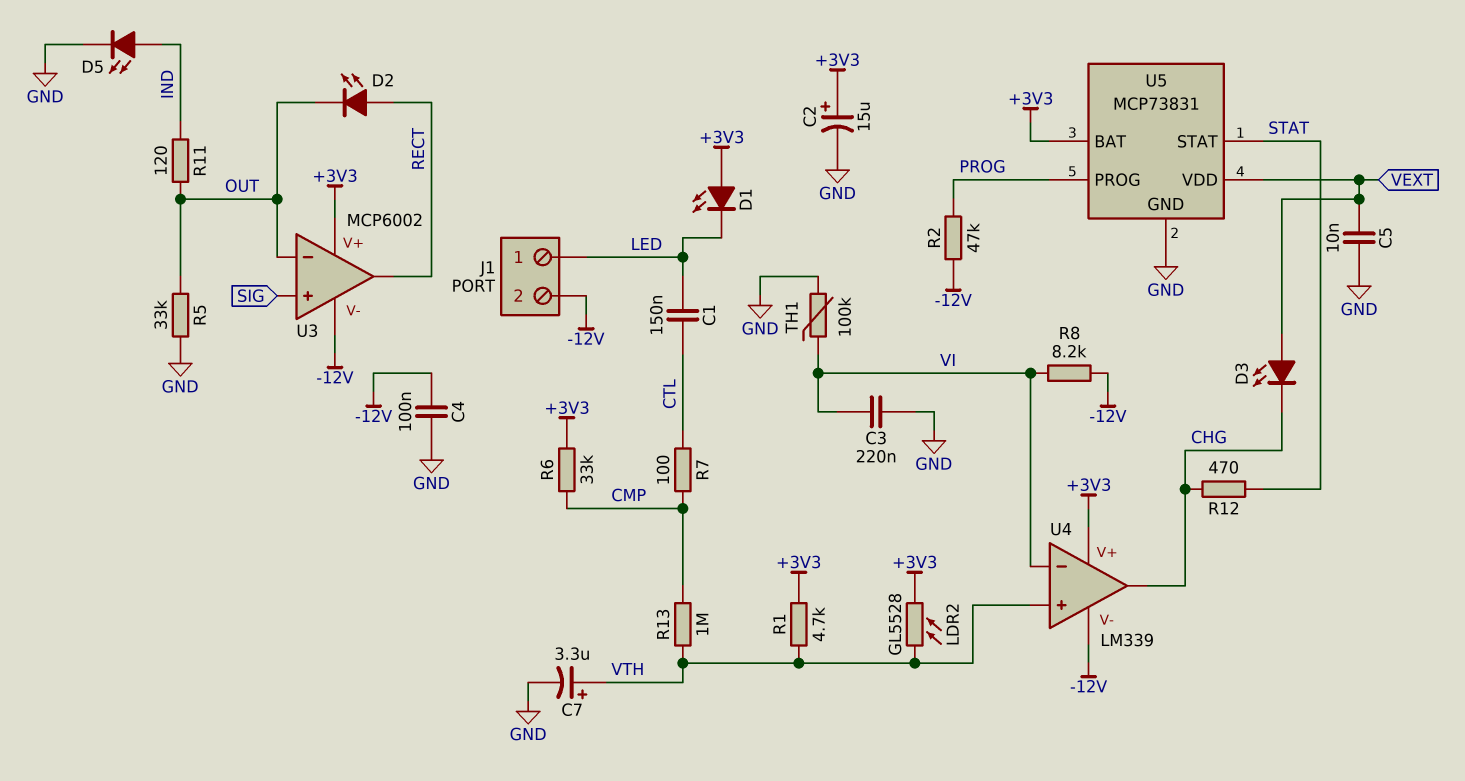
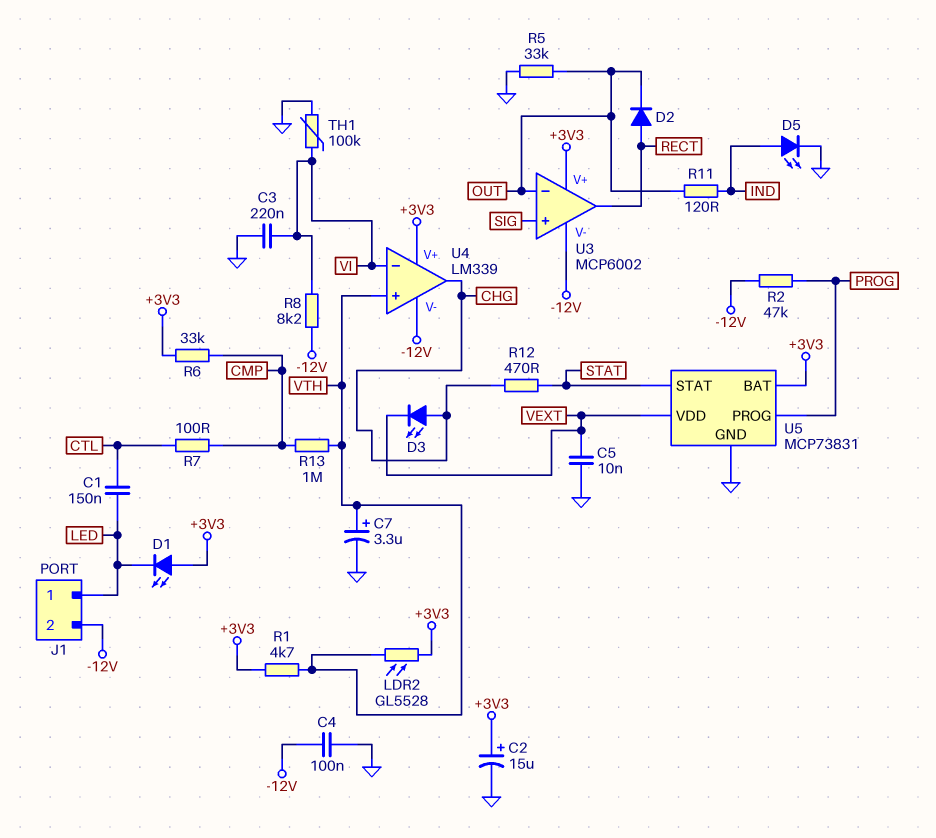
D2: LED (A RECT, K OUT) -> diode (A RECT, K OUT)
D3: LED (A VEXT, K CHG) -> LED (A CHG, K VEXT)

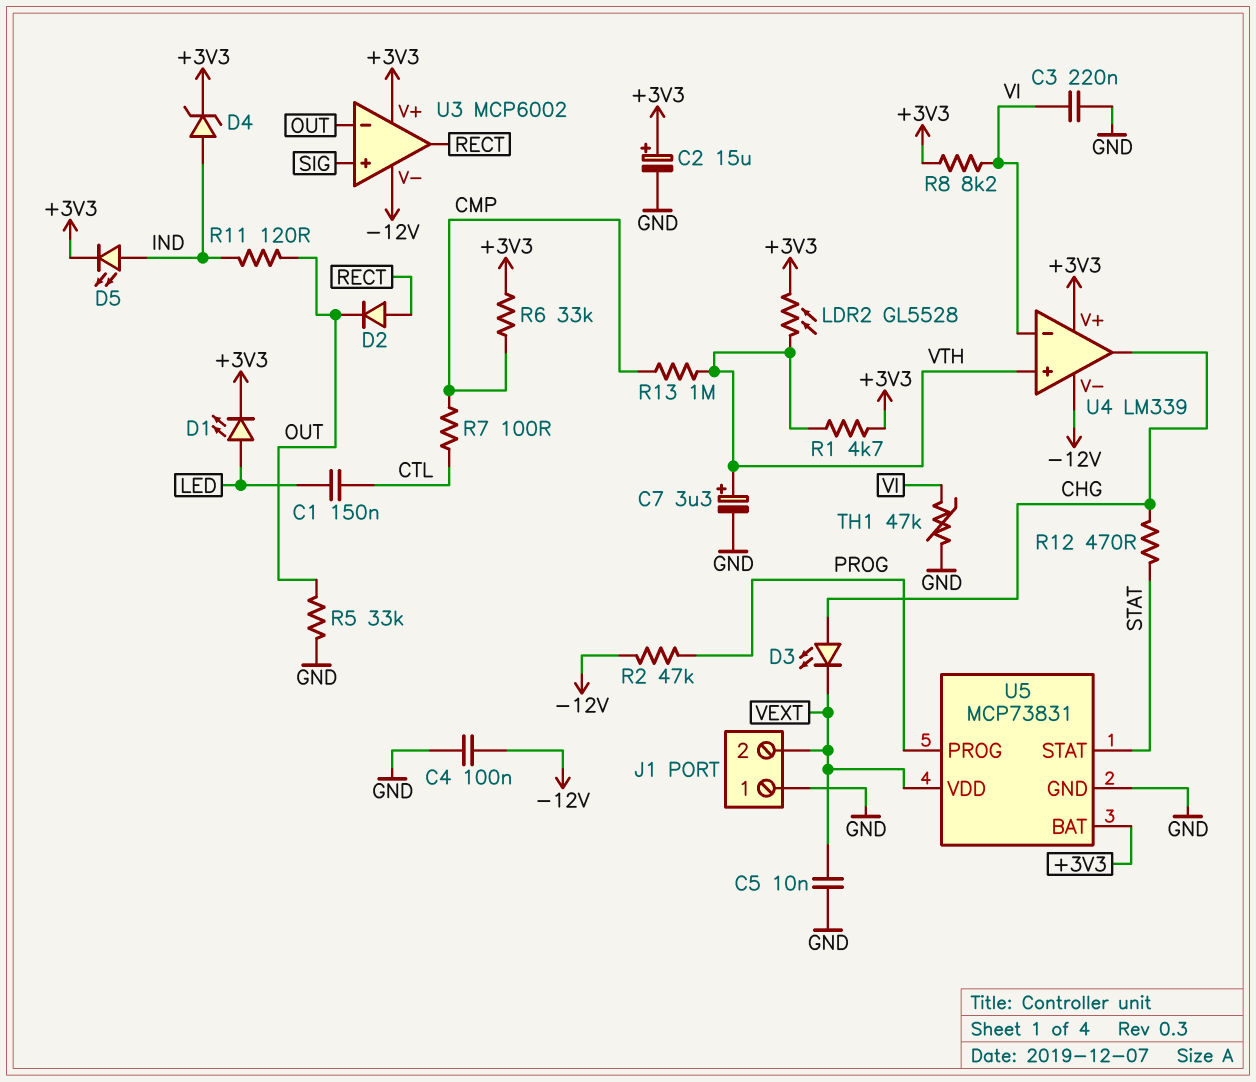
D1: LED (A +3V3, K LED) -> LED (A LED, K +3V3)
D4: none -> zener (A IND, K +3V3)
D5: LED (A IND, K GND) -> LED (A IND, K +3V3)
J1 pin 1: LED -> GND
J1 pin 2: -12V -> VEXT
R8: 8.2k (-12V, VI) -> 8.2k (+3V3, VI)
TH1: 100k (GND, VI) -> 47k (GND, VI)

